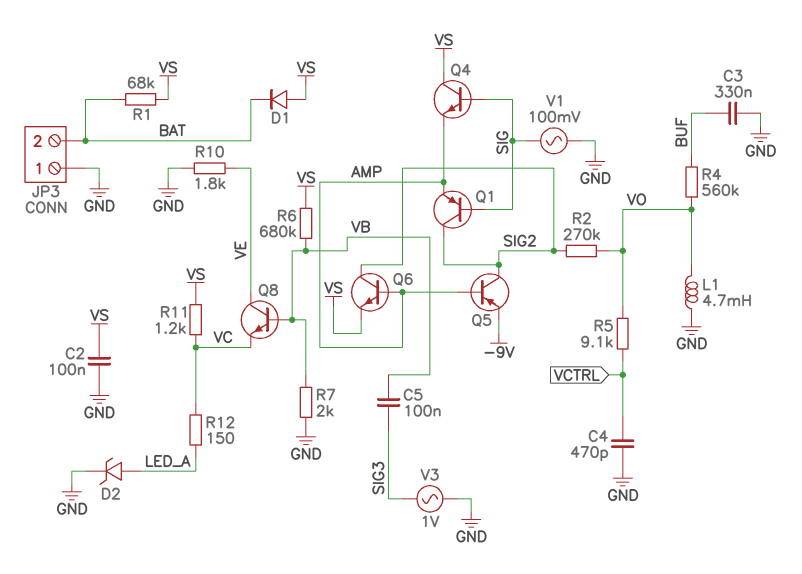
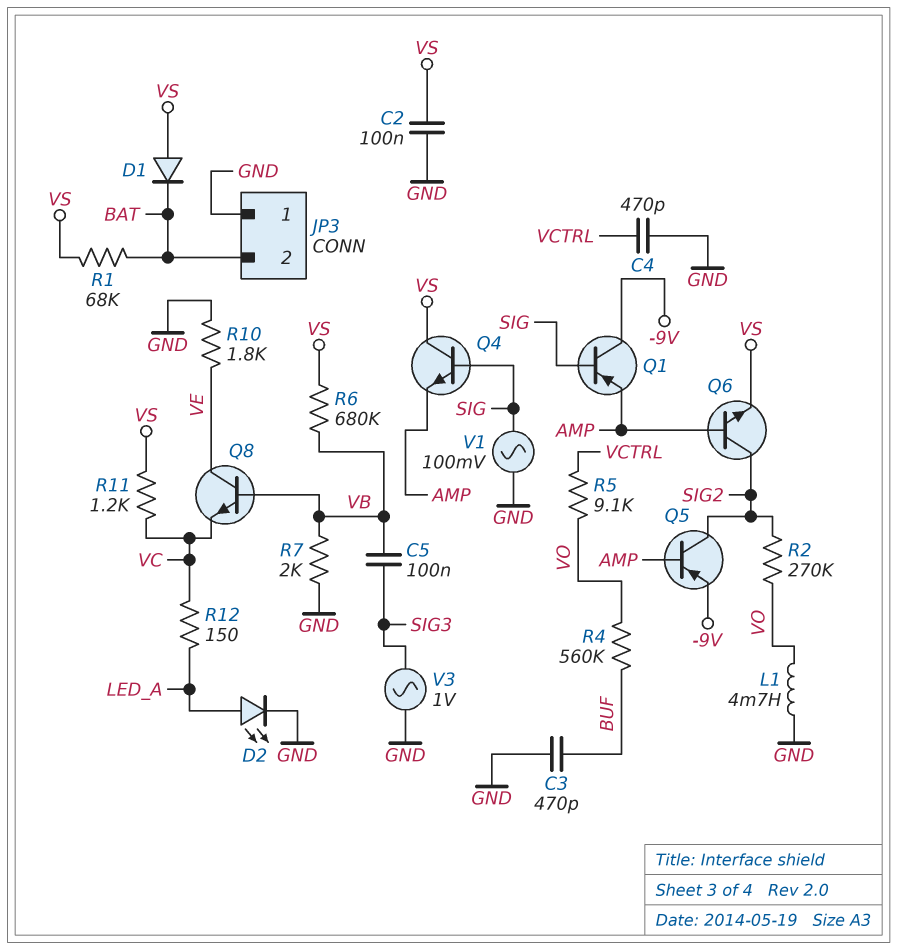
C3: 330nF (BUF, GND) -> 470pF (BUF, GND)
D2: zener (A LED_A, K GND) -> LED (A LED_A, K GND)
Q1: PNP (B SIG, C SIG2, E AMP) -> PNP (B SIG, C -9V, E AMP)

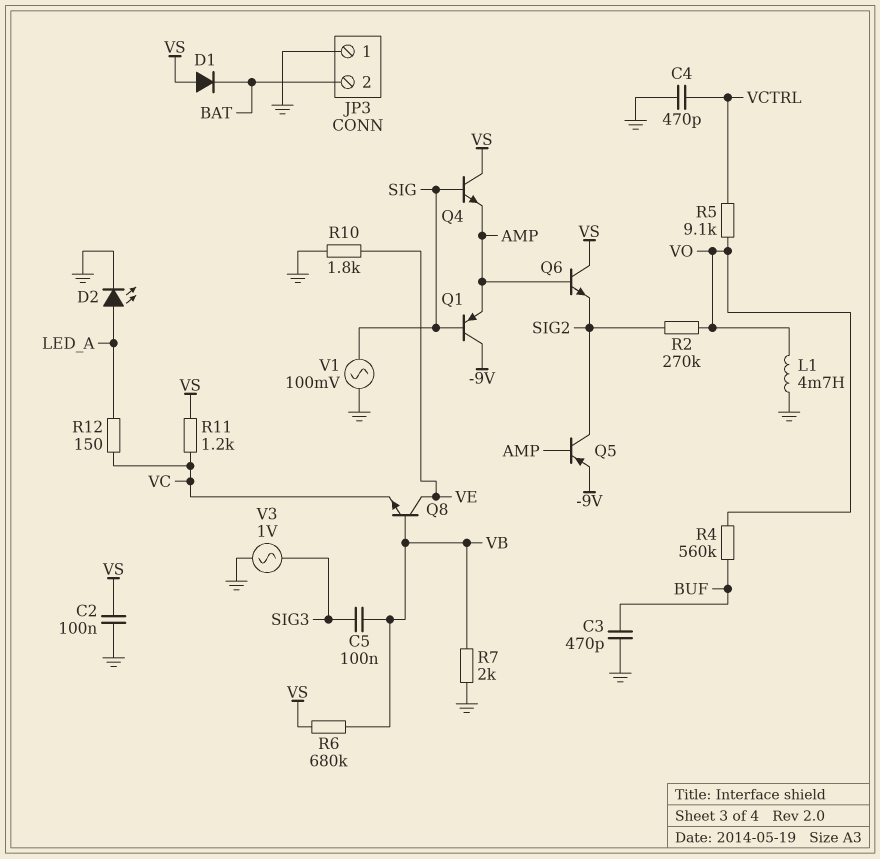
Q6: NPN (B AMP, C SIG2, E VS) -> NPN (B AMP, C VS, E SIG2)
R1: 68k (BAT, VS) -> none

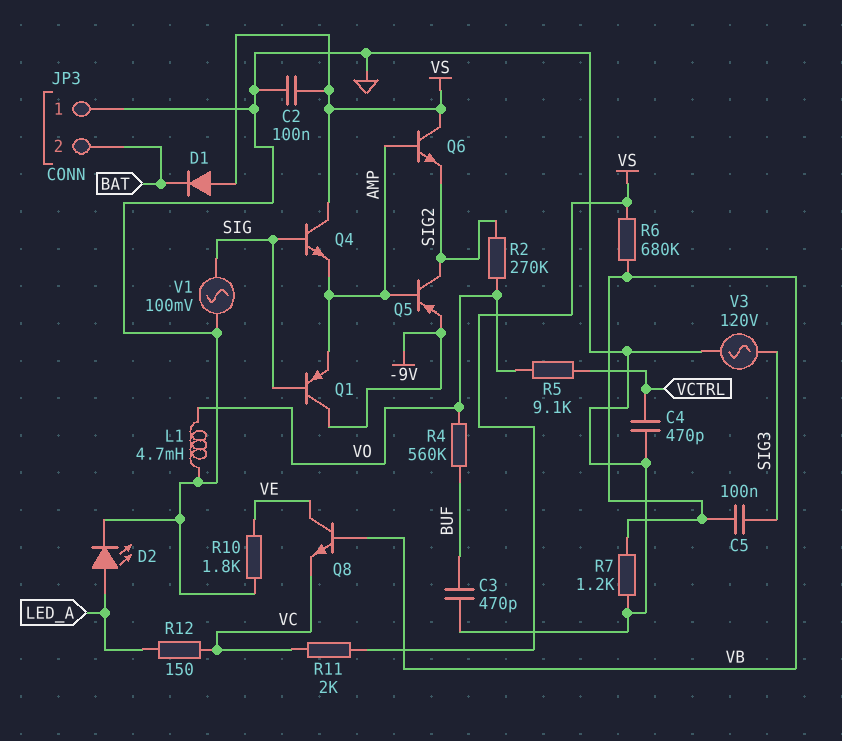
R7: 2k (GND, VB) -> 1.2k (GND, VB)
R11: 1.2k (VC, VS) -> 2k (VC, VS)
V3: AC 1V (GND, SIG3) -> AC 120V (GND, SIG3)

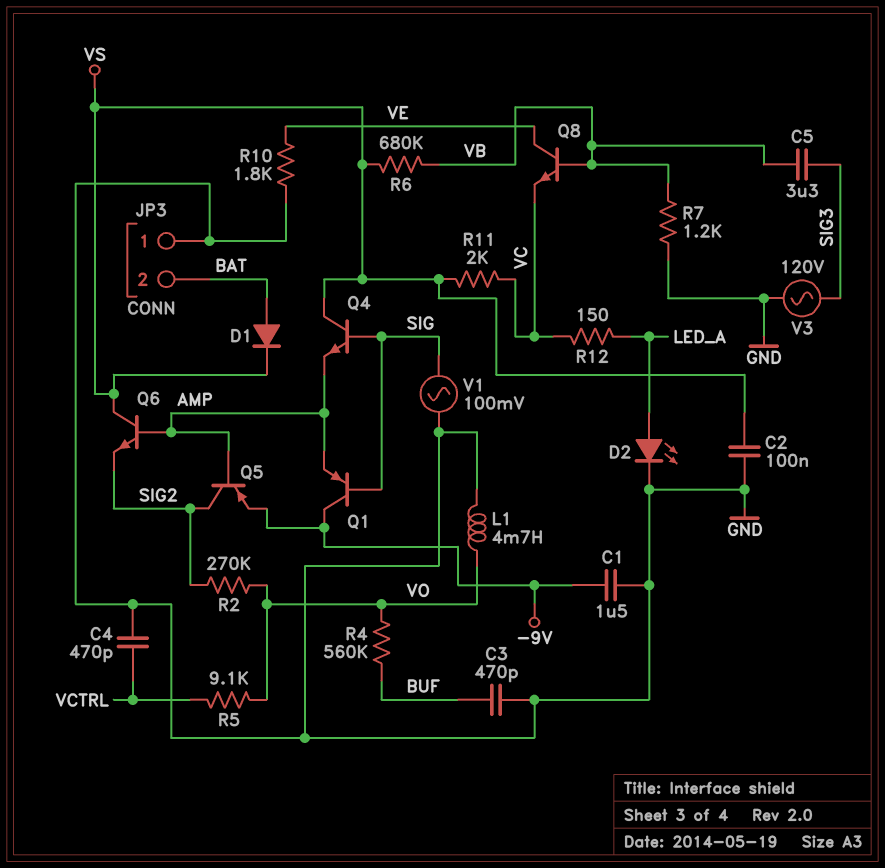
C1: none -> 1.5uF (-9V, GND)
C5: 100nF (SIG3, VB) -> 3.3uF (SIG3, VB)
D1: diode (A VS, K BAT) -> diode (A BAT, K VS)

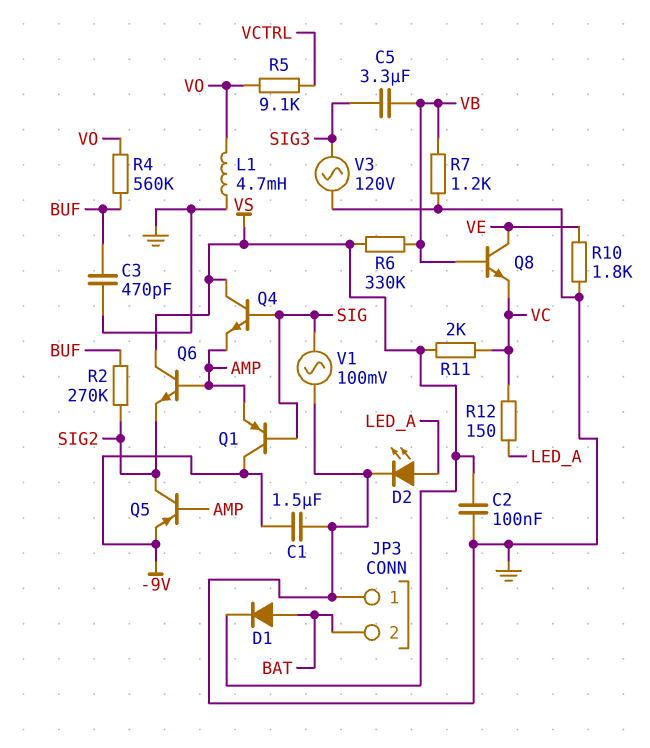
C4: 470pF (GND, VCTRL) -> none
R2: 270k (SIG2, VO) -> 270k (BUF, SIG2)
R6: 680k (VB, VS) -> 330k (VB, VS)

